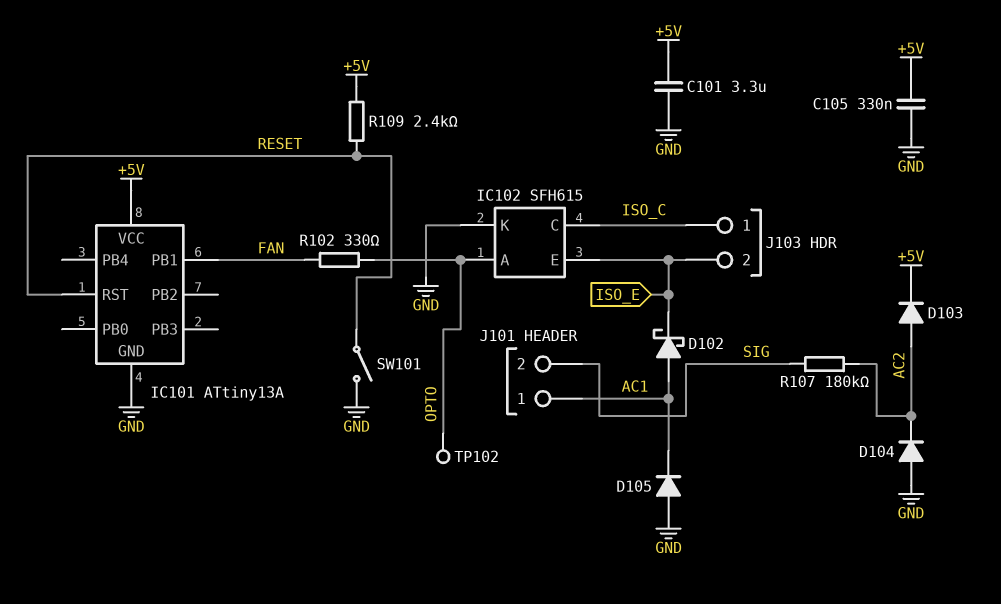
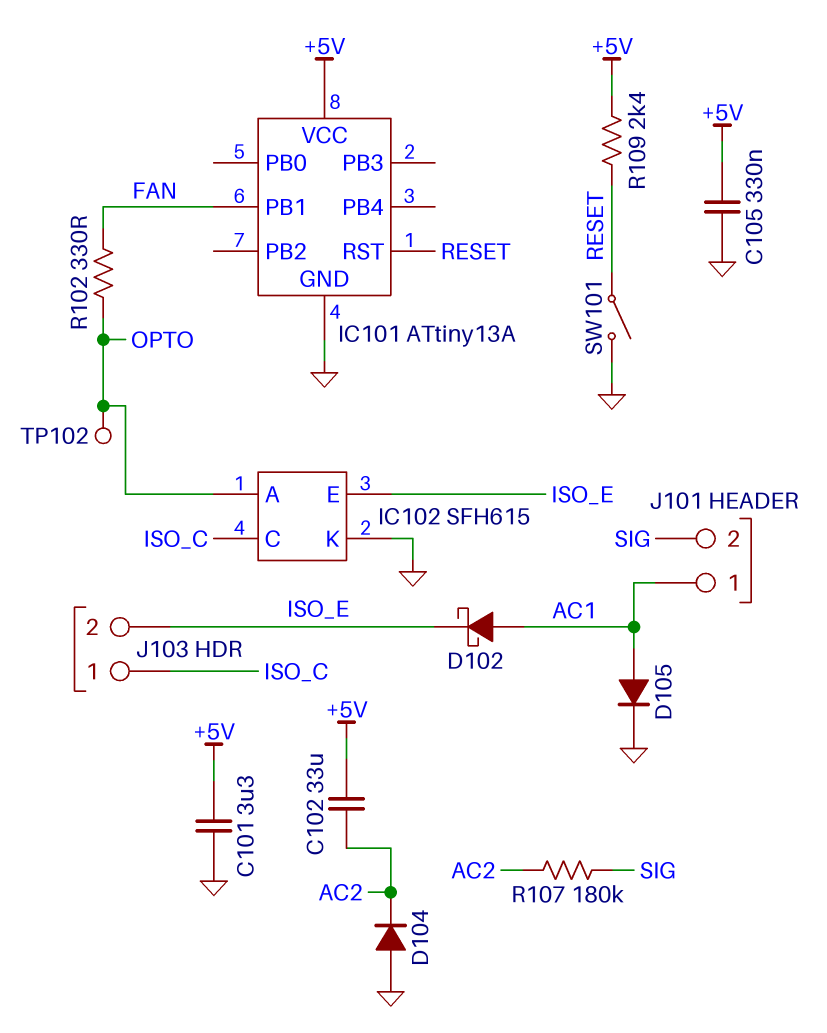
C102: none -> 33uF (+5V, AC2)
D103: diode (A AC2, K +5V) -> none
D105: diode (A GND, K AC1) -> diode (A AC1, K GND)

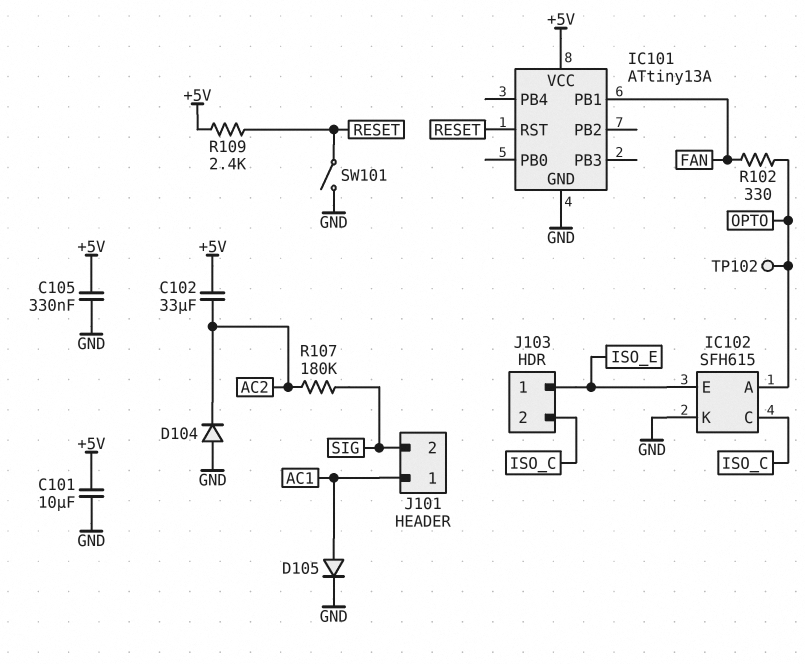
C101: 3.3uF (+5V, GND) -> 10uF (+5V, GND)
D102: schottky (A AC1, K ISO_E) -> none
J103 pin 1: ISO_C -> ISO_E
J103 pin 2: ISO_E -> ISO_C

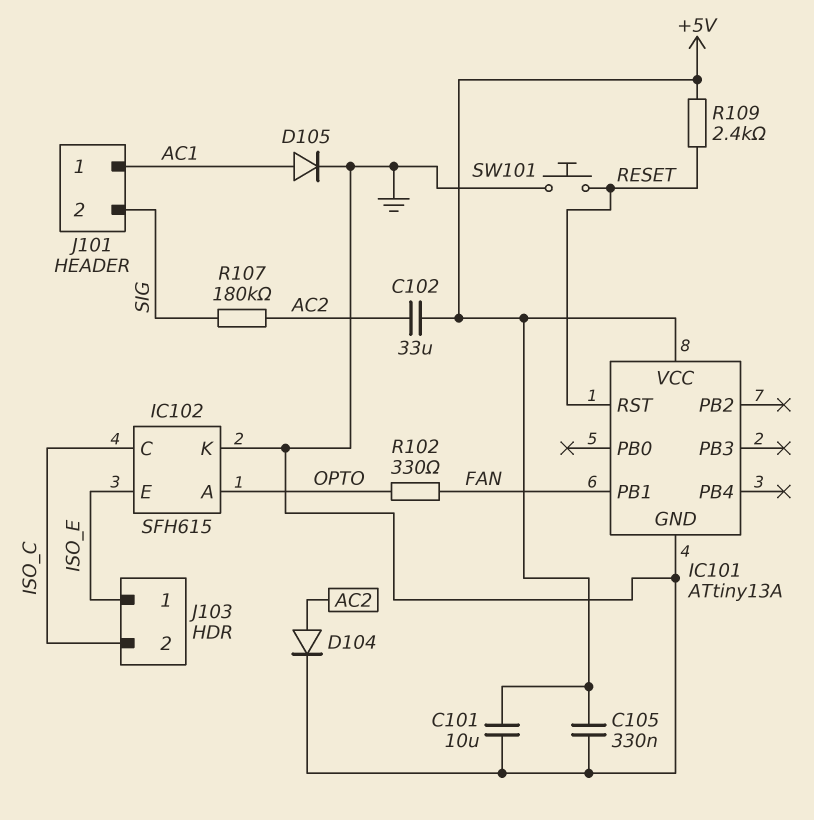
D104: diode (A GND, K AC2) -> diode (A AC2, K GND)
SW101: switch (GND, RESET) -> button (GND, RESET)
TP102: test point (OPTO) -> none

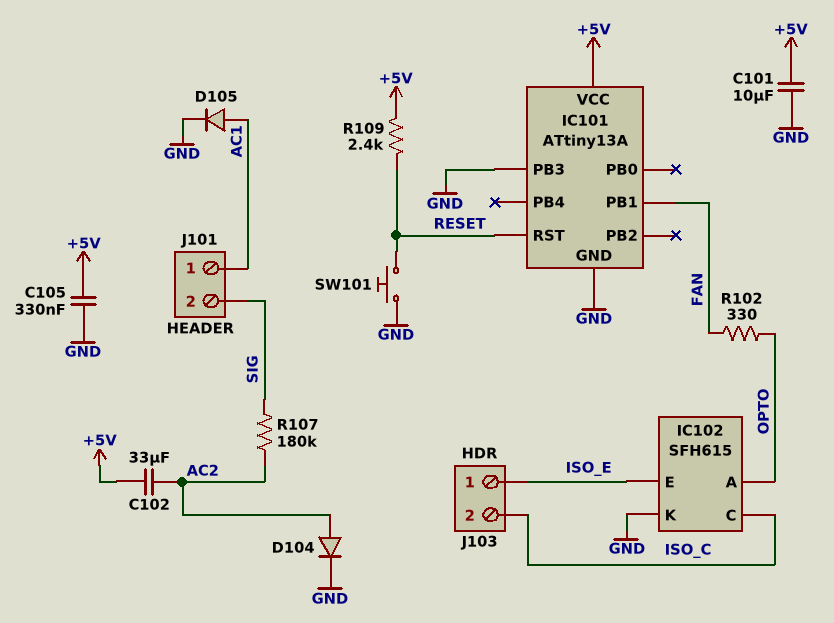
IC101 pin PB3: none -> GND

